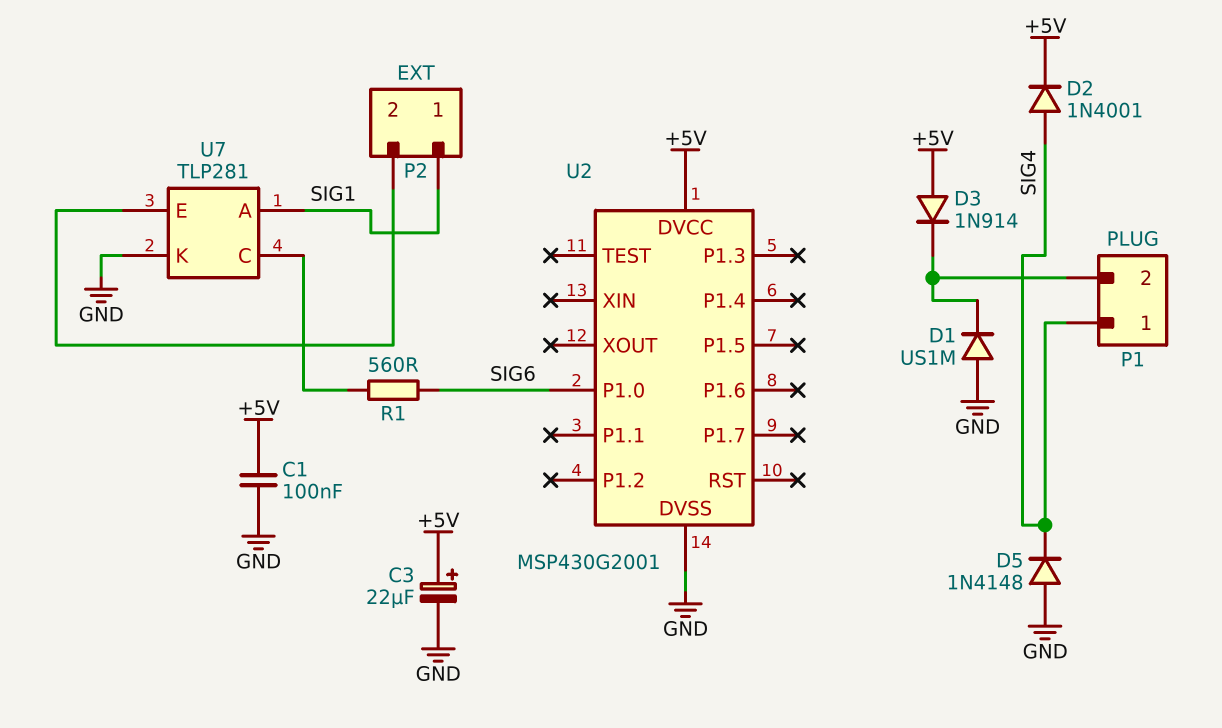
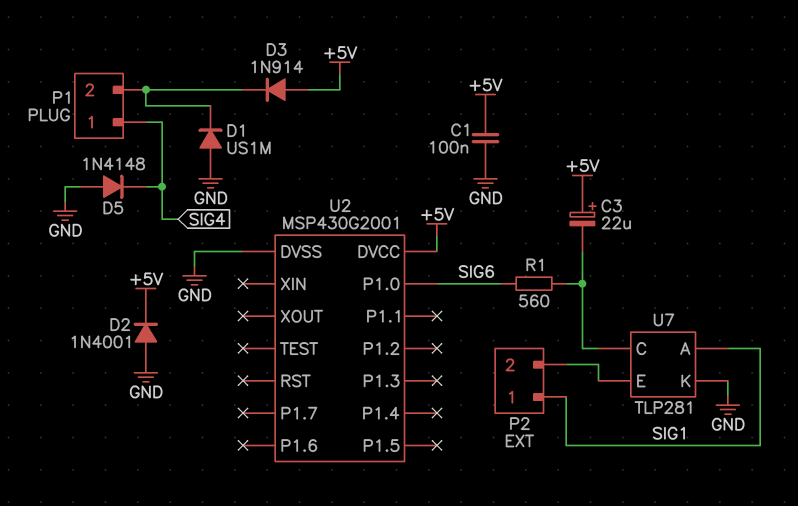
C3: 22uF (plus +5V, minus GND) -> 22uF (plus +5V, minus U7/C)
D2: diode 1N4001 (A SIG4, K +5V) -> diode 1N4001 (A GND, K +5V)

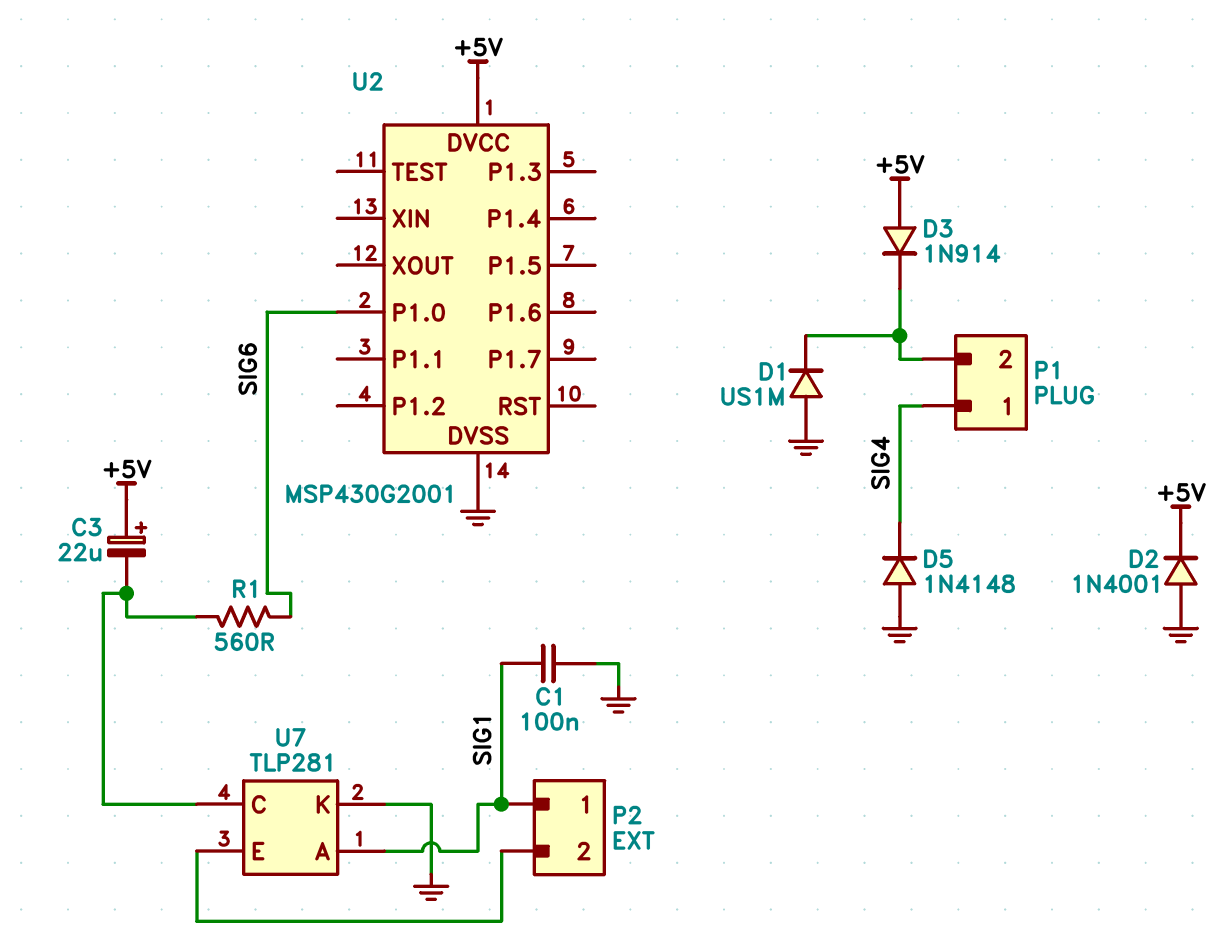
C1: 100nF (+5V, GND) -> 100nF (GND, SIG1)

